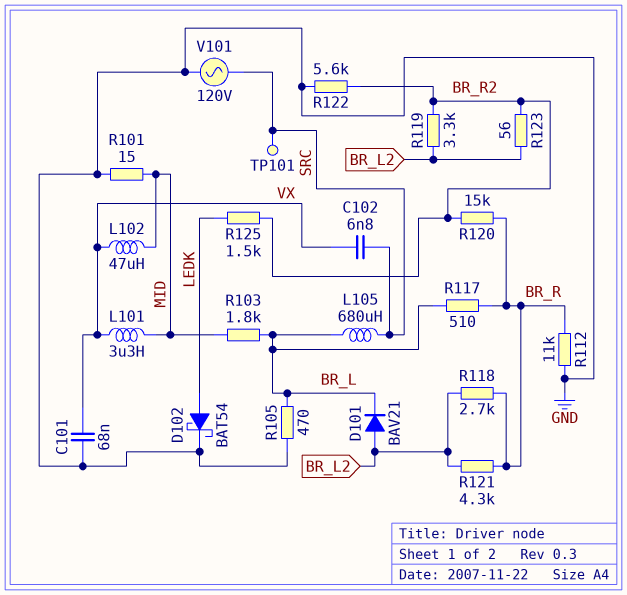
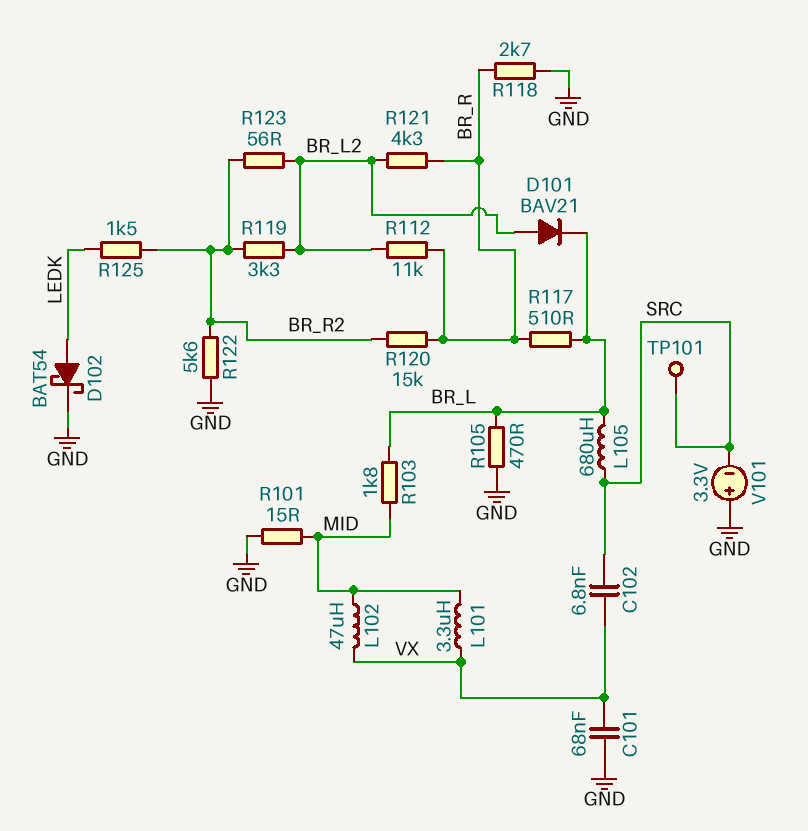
R112: 11k (BR_R, GND) -> 11k (BR_L2, BR_R)
R118: 2.7k (BR_L2, BR_R) -> 2.7k (BR_R, GND)
V101: AC 120V (GND, SRC) -> 3.3V (plus GND, minus SRC)

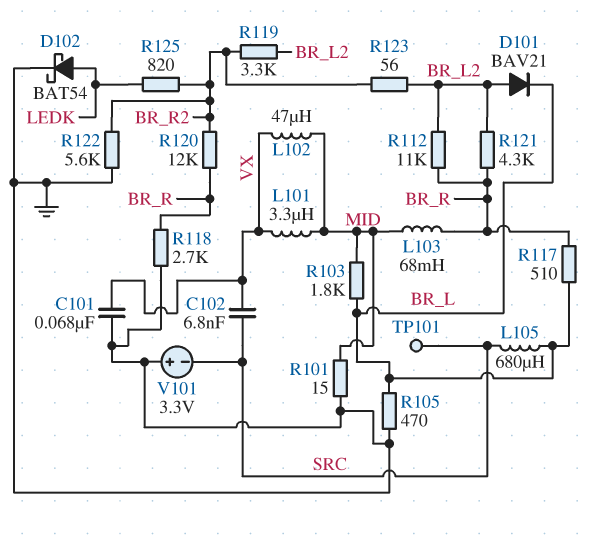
L103: none -> 68mH (BR_R, MID)
R120: 15k (BR_R, BR_R2) -> 12k (BR_R, BR_R2)
R125: 1.5k (BR_R2, LEDK) -> 820 (BR_R2, LEDK)

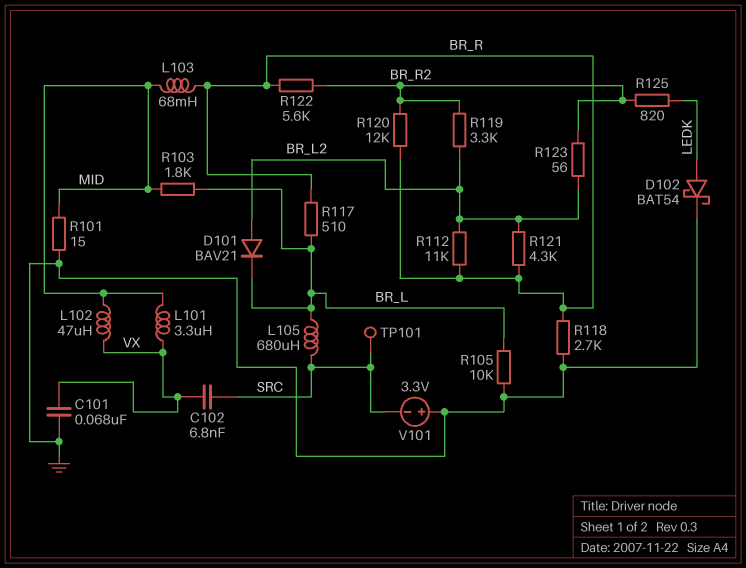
R105: 470 (BR_L, GND) -> 10k (BR_L, GND)
R122: 5.6k (BR_R2, GND) -> 5.6k (BR_R, BR_R2)

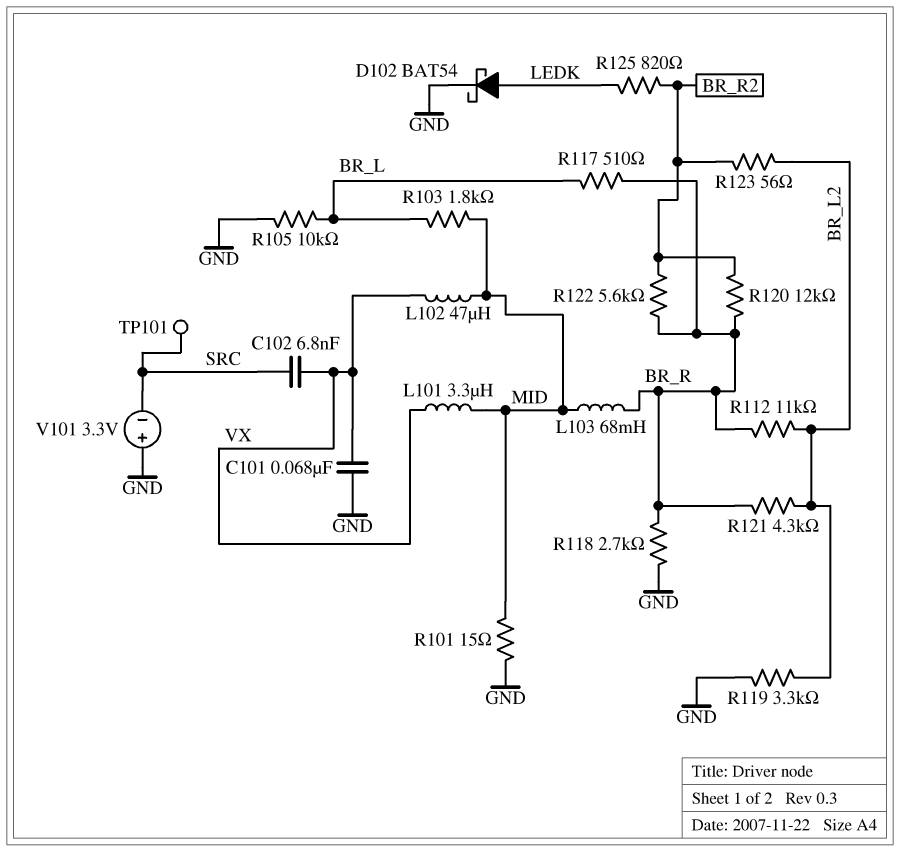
D101: diode BAV21 (A BR_L2, K BR_L) -> none
L105: 680uH (BR_L, SRC) -> none
R119: 3.3k (BR_L2, BR_R2) -> 3.3k (BR_L2, GND)

